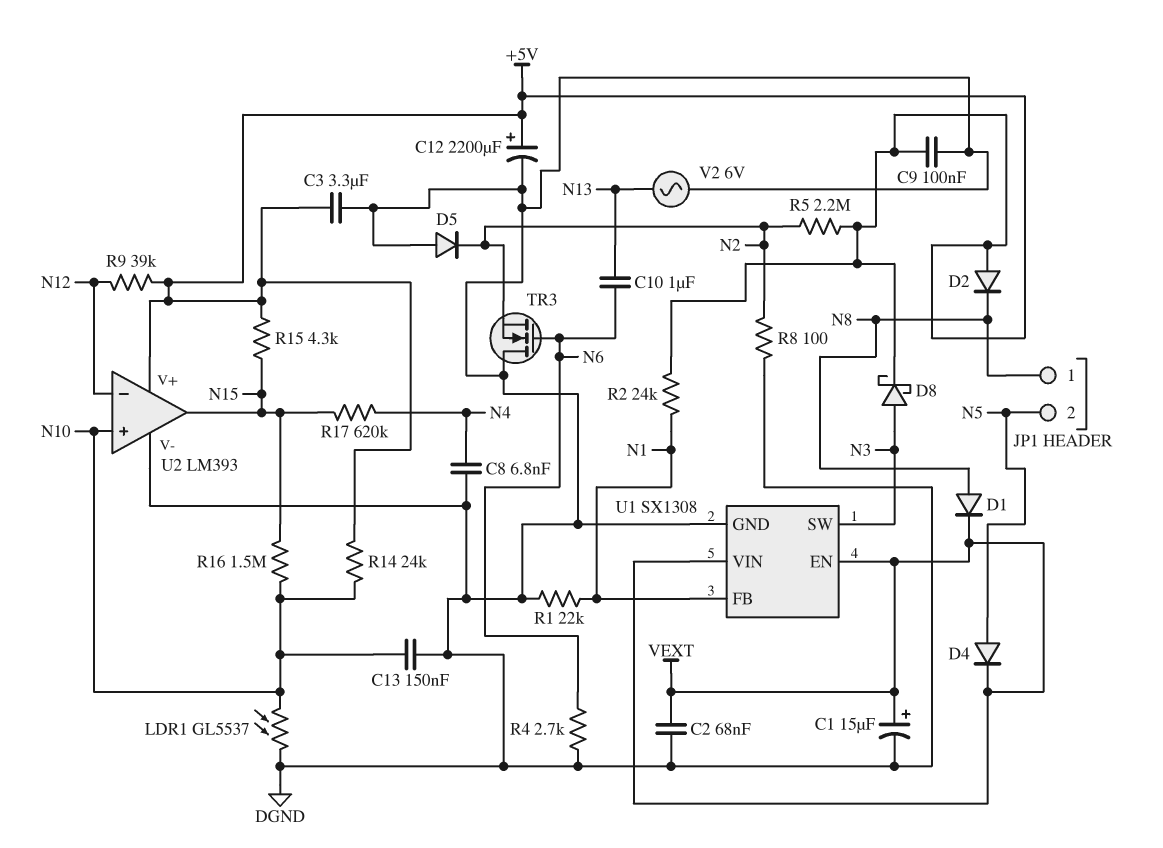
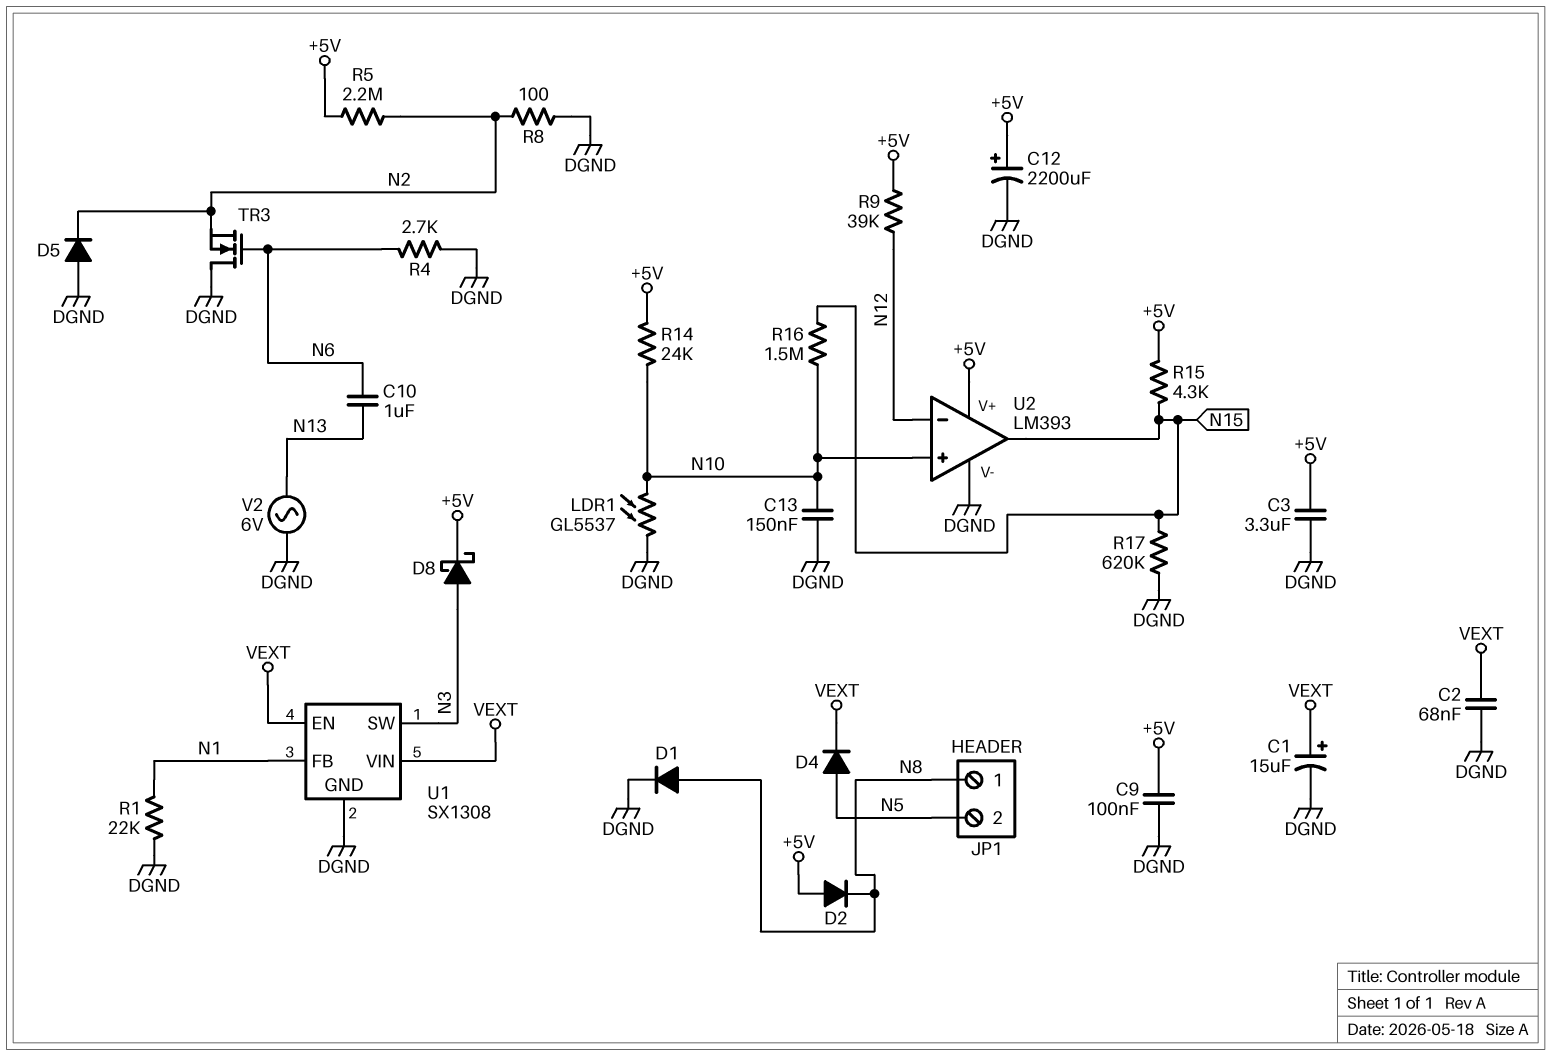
C8: 6.8nF (DGND, N4) -> none
D1: diode (A N8, K VEXT) -> diode (A N8, K DGND)
R2: 24k (+5V, N1) -> none
R17: 620k (N4, N15) -> 620k (DGND, N15)

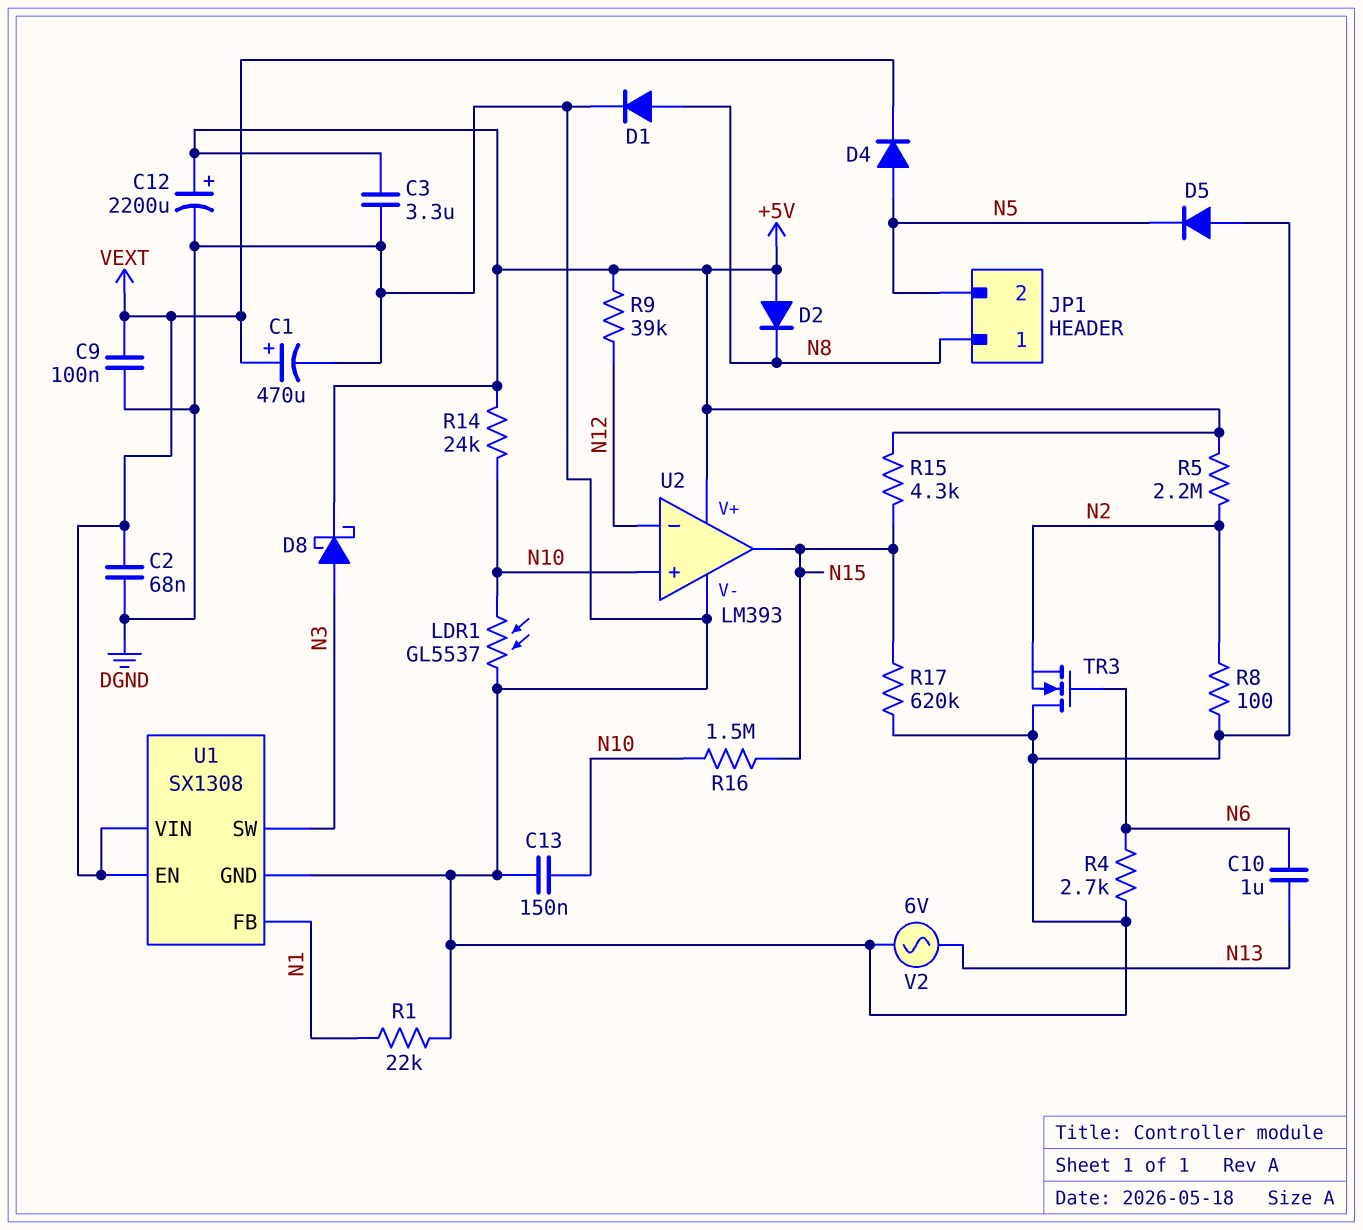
C1: 15uF (plus VEXT, minus DGND) -> 470uF (plus VEXT, minus DGND)
C9: 100nF (+5V, DGND) -> 100nF (DGND, VEXT)
D5: diode (A DGND, K N2) -> diode (A DGND, K N5)

